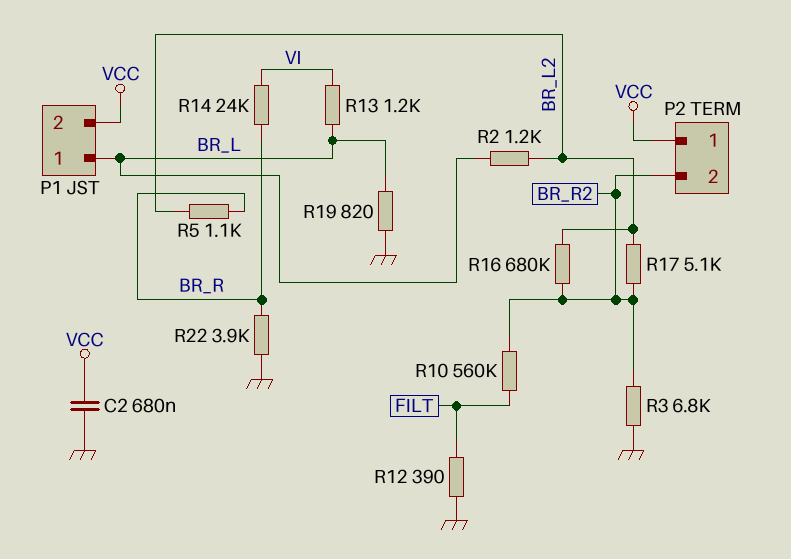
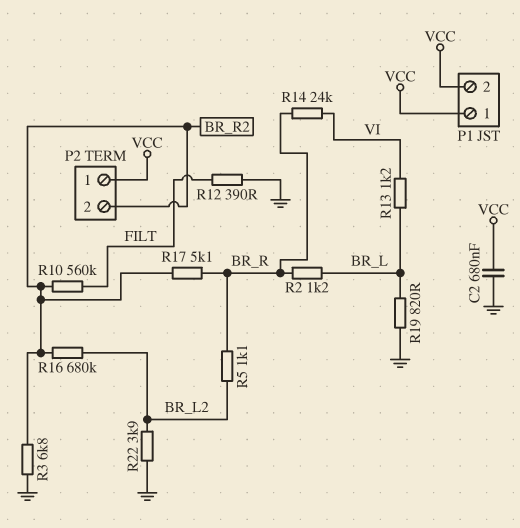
P1 pin 1: BR_L -> VCC
R2: 1.2k (BR_L, BR_L2) -> 1.2k (BR_L, BR_R)
R17: 5.1k (BR_L2, BR_R2) -> 5.1k (BR_R, BR_R2)
R22: 3.9k (BR_R, GND) -> 3.9k (BR_L2, GND)

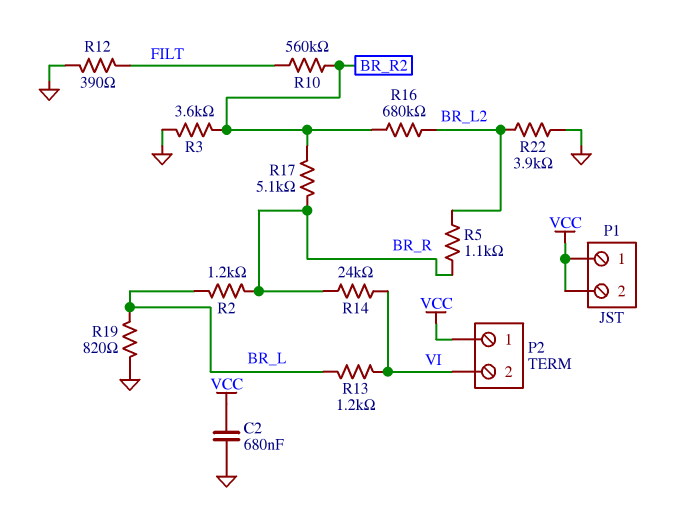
P2 pin 2: BR_R2 -> VI
R3: 6.8k (BR_R2, GND) -> 3.6k (BR_R2, GND)

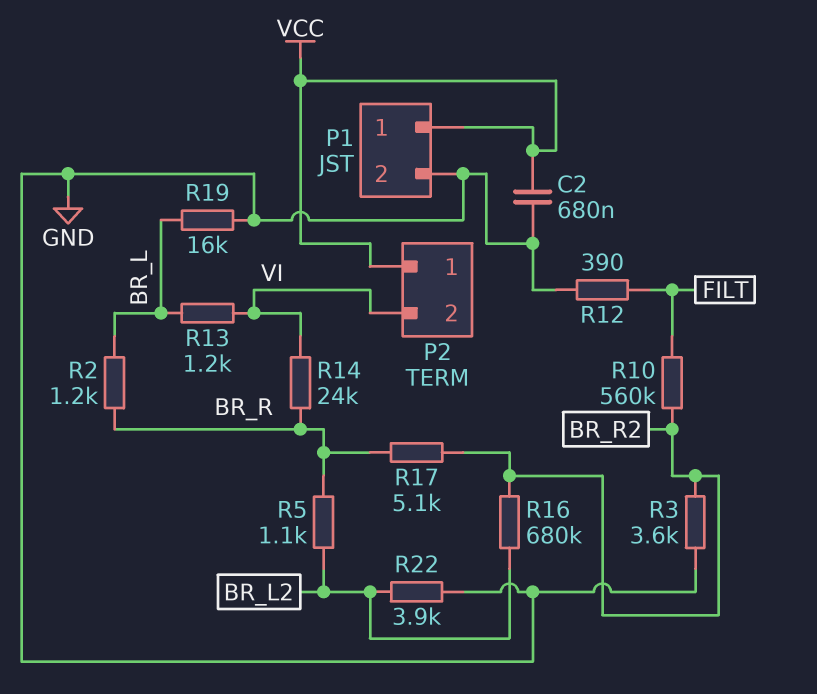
P1 pin 2: VCC -> GND
R19: 820 (BR_L, GND) -> 16k (BR_L, GND)

